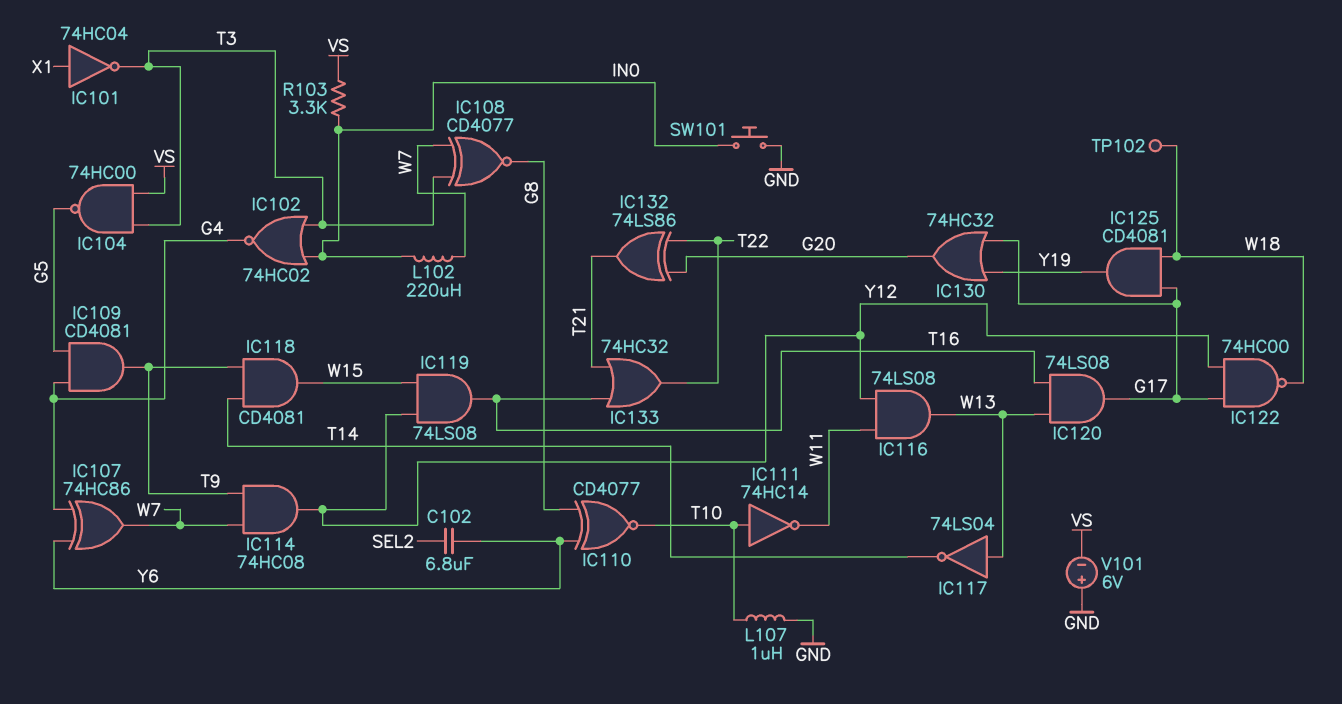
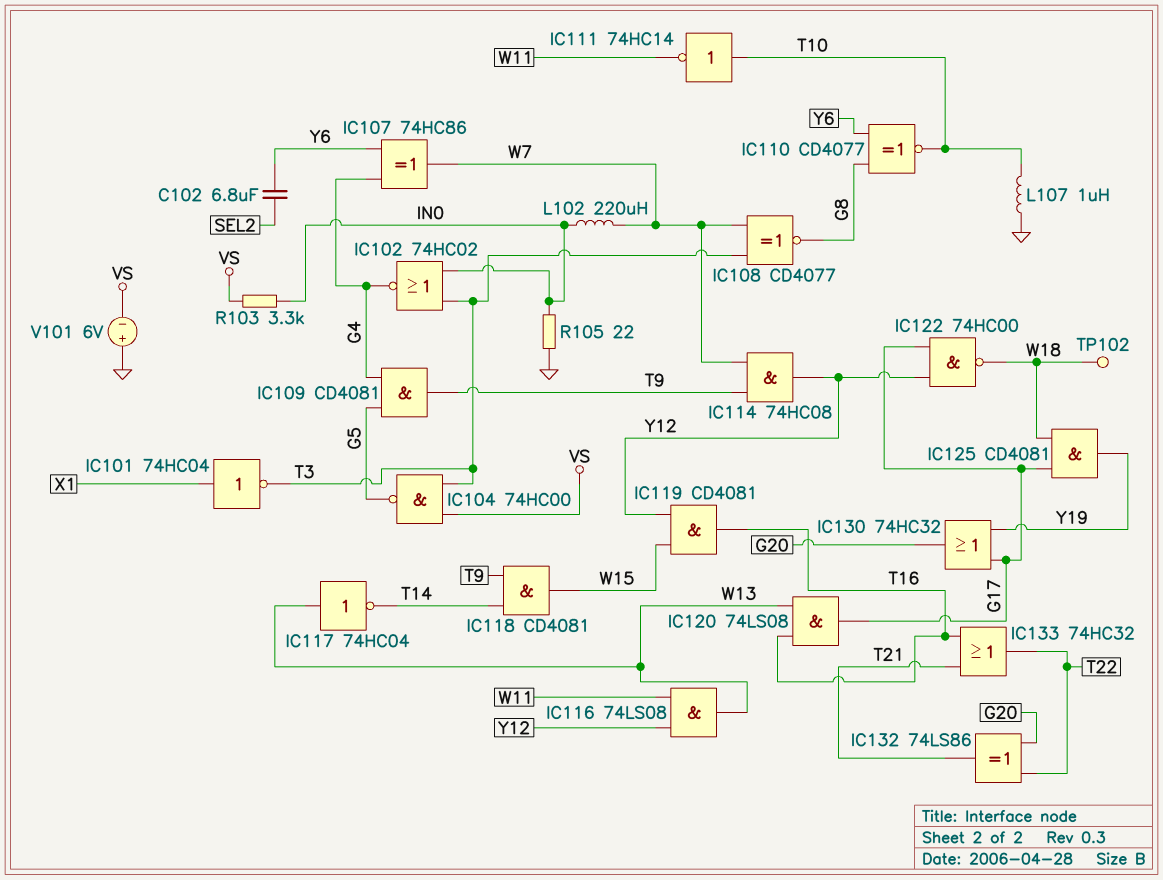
IC117: NOT 74LS04 (in W13, out T14) -> NOT 74HC04 (in W13, out T14)
IC119: AND 74LS08 (in W15, in Y12, out T16) -> AND CD4081 (in W15, in Y12, out T16)
R105: none -> 22 (GND, IN0)
SW101: button (GND, IN0) -> none

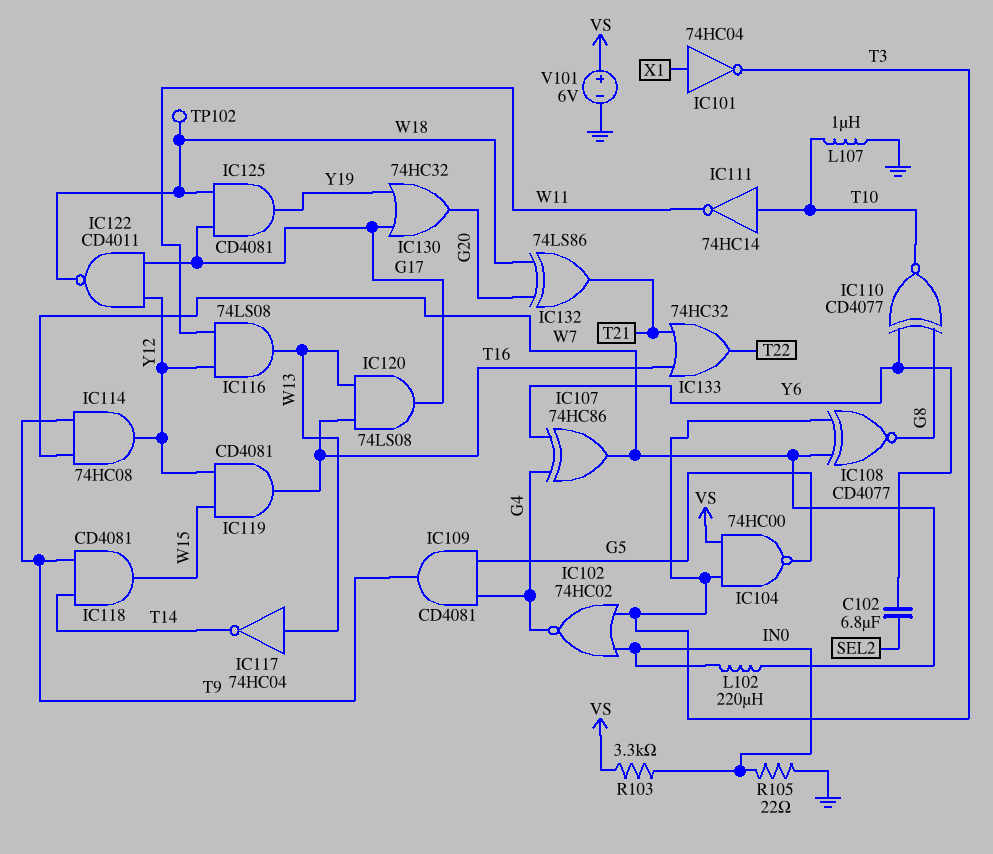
IC122: NAND 74HC00 (in G17, in Y12, out W18) -> NAND CD4011 (in G17, in Y12, out W18)
IC132: XOR 74LS86 (in G20, in T22, out T21) -> XOR 74LS86 (in G20, in W18, out T21)
V101: 6V (plus GND, minus VS) -> 6V (plus VS, minus GND)

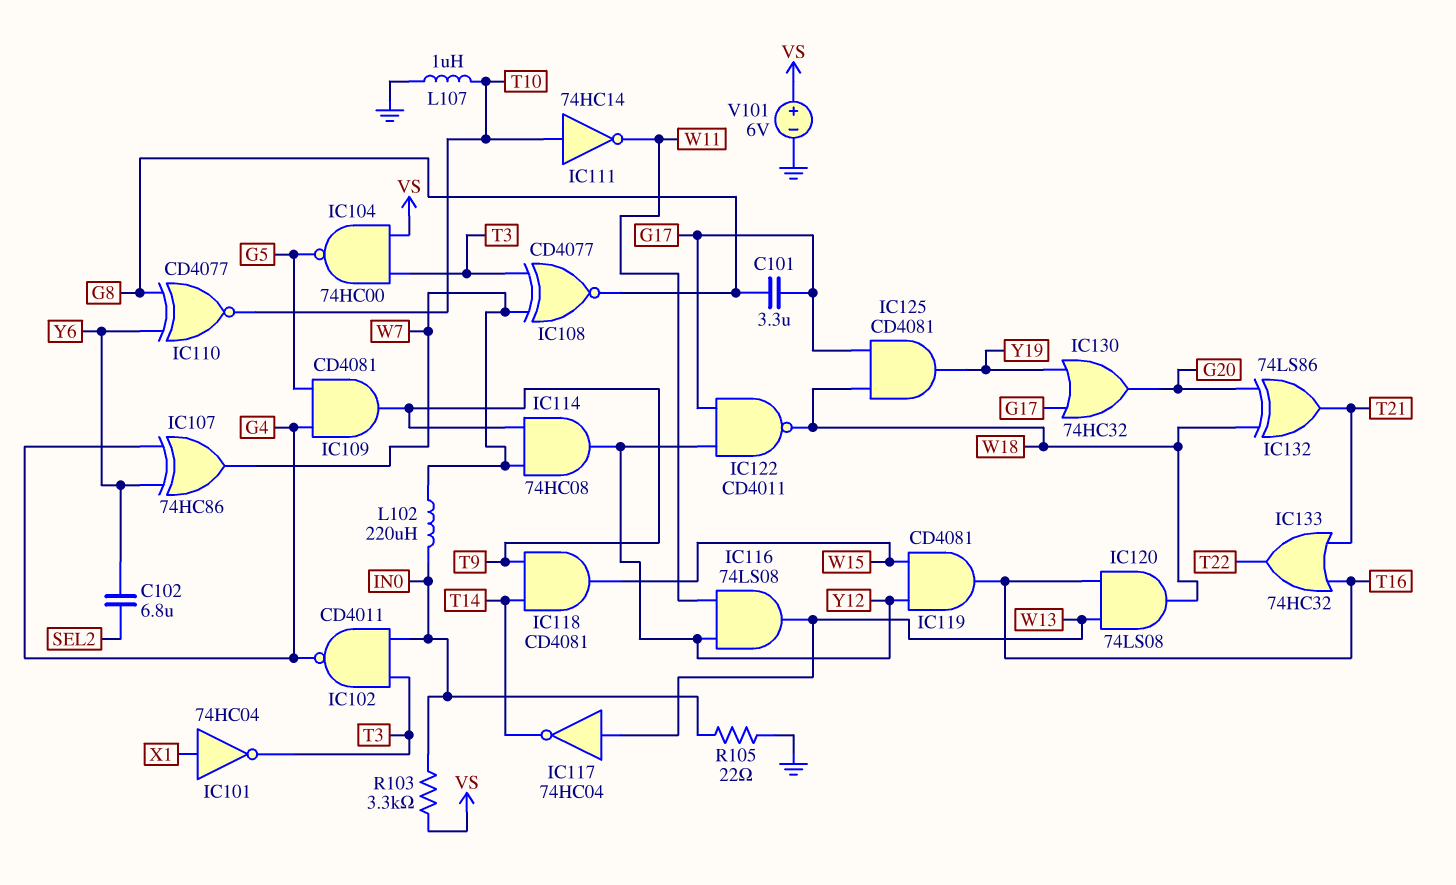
C101: none -> 3.3uF (G8, G17)
IC102: NOR 74HC02 (in IN0, in T3, out G4) -> NAND CD4011 (in IN0, in T3, out G4)
IC120: AND 74LS08 (in T16, in W13, out G17) -> AND 74LS08 (in T16, in W13, out W18)
TP102: test point (W18) -> none

